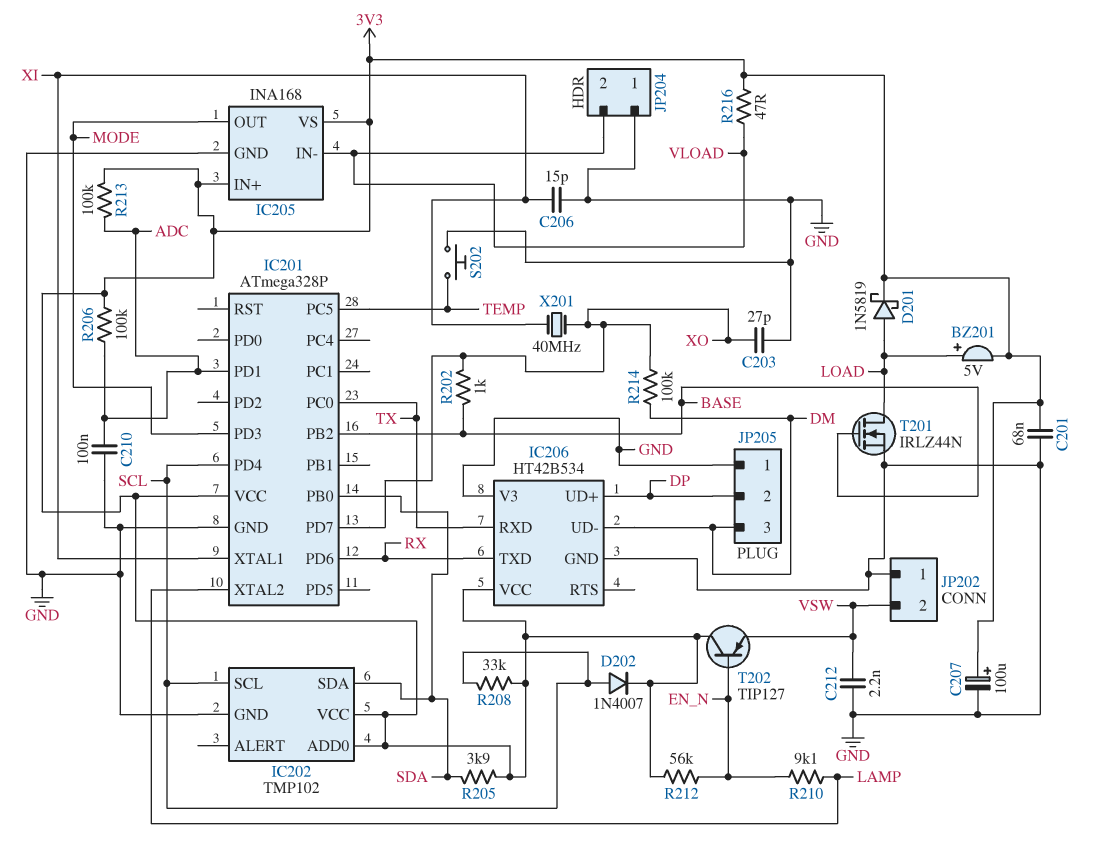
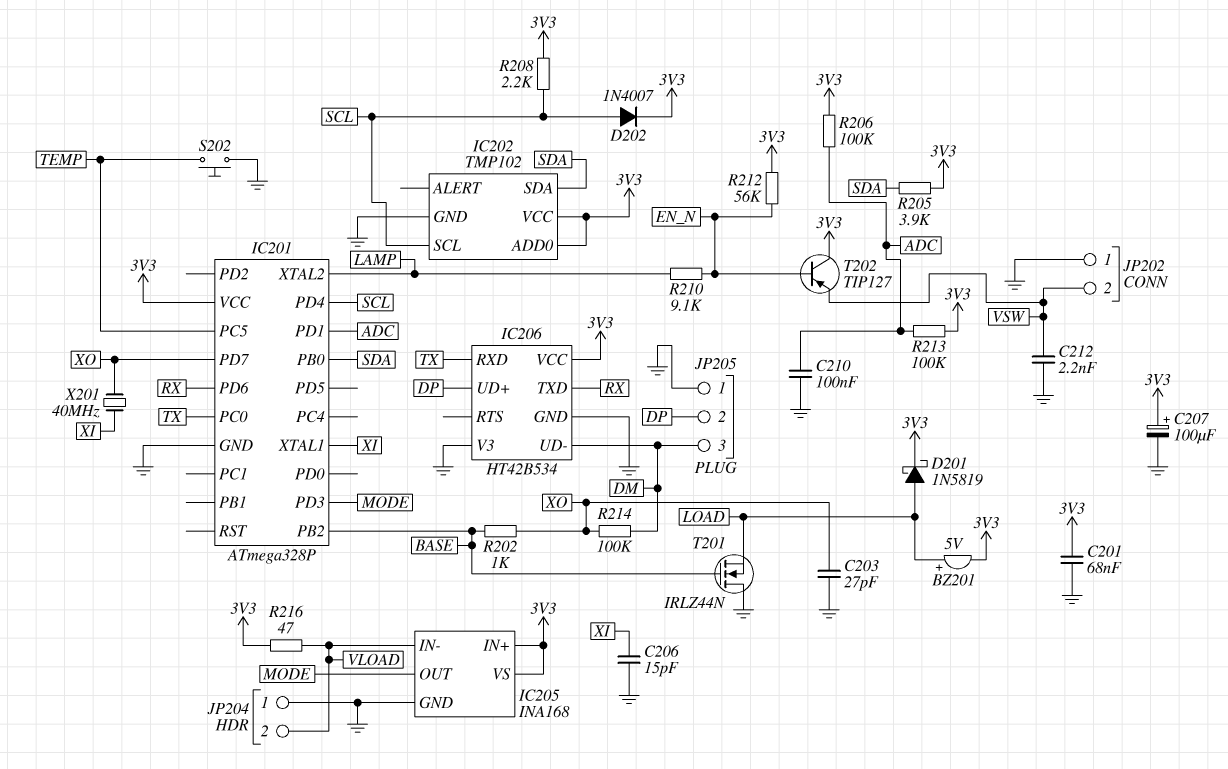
R208: 33k (3V3, SCL) -> 2.2k (3V3, SCL)
T201: NMOS IRLZ44N (G BASE, D LOAD, S GND) -> NMOS IRLZ44N (G BASE, D GND, S LOAD)

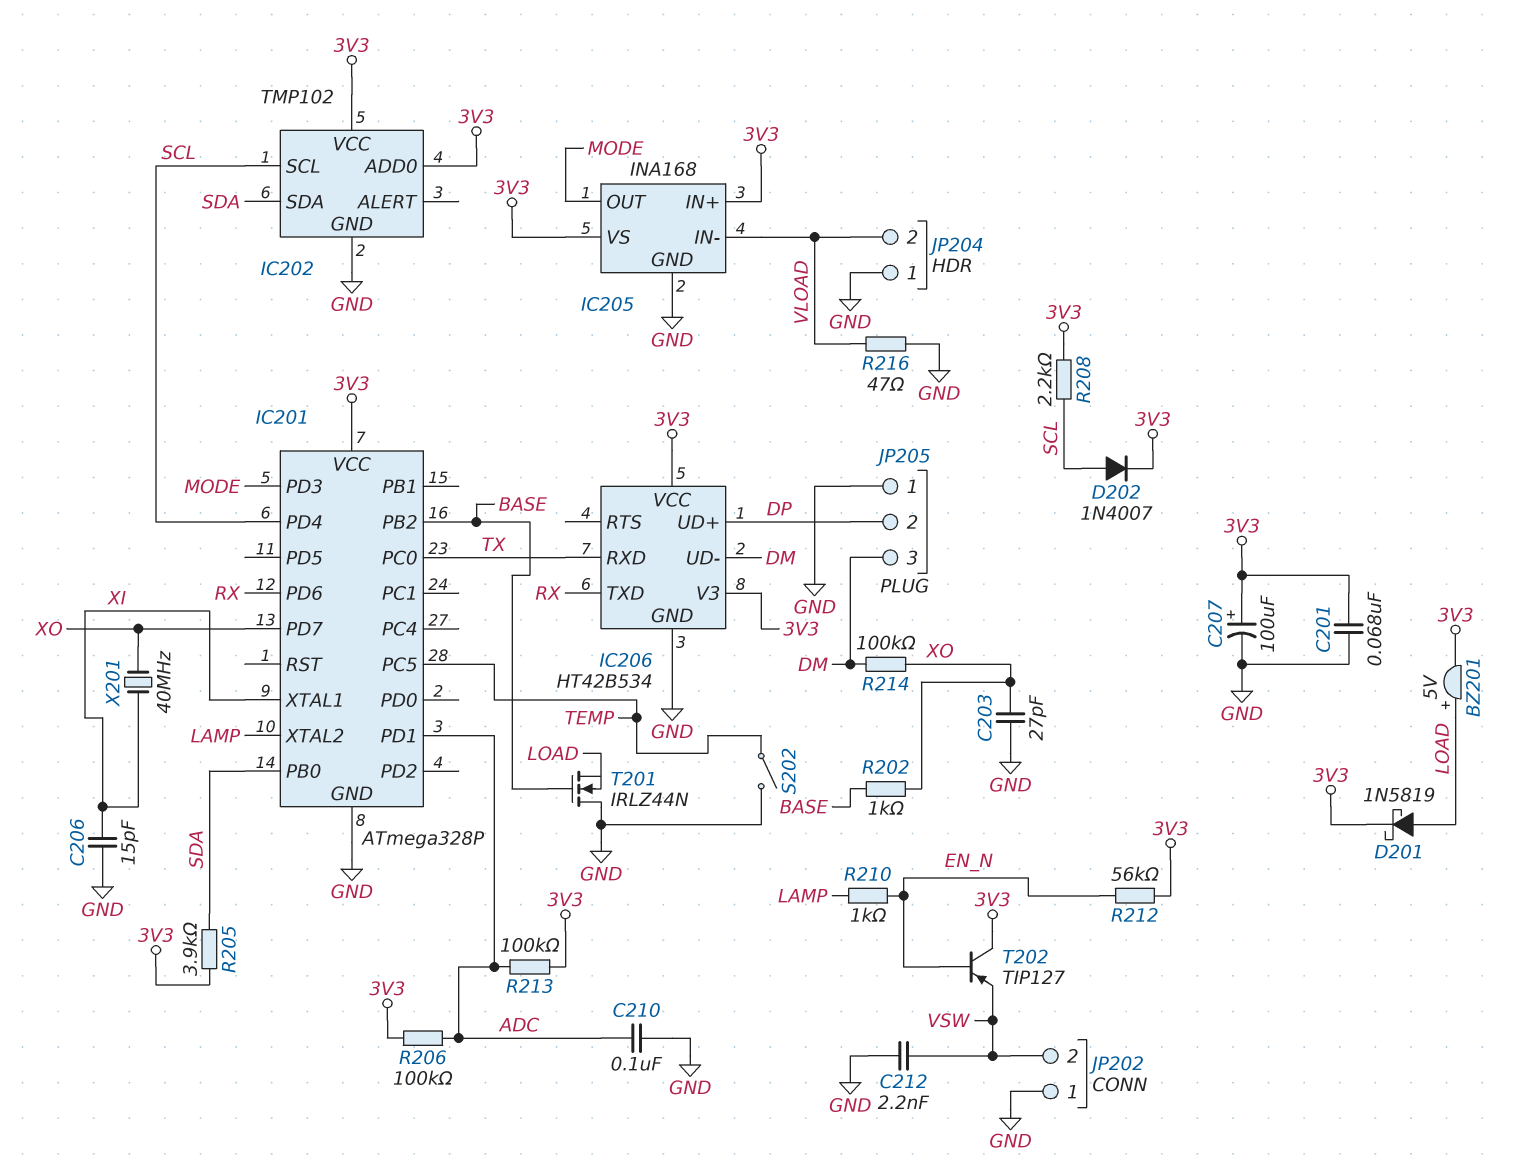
IC206 pin V3: GND -> 3V3
R210: 9.1k (EN_N, LAMP) -> 1k (EN_N, LAMP)
R216: 47 (3V3, VLOAD) -> 47 (GND, VLOAD)
S202: button (GND, TEMP) -> switch (GND, TEMP)

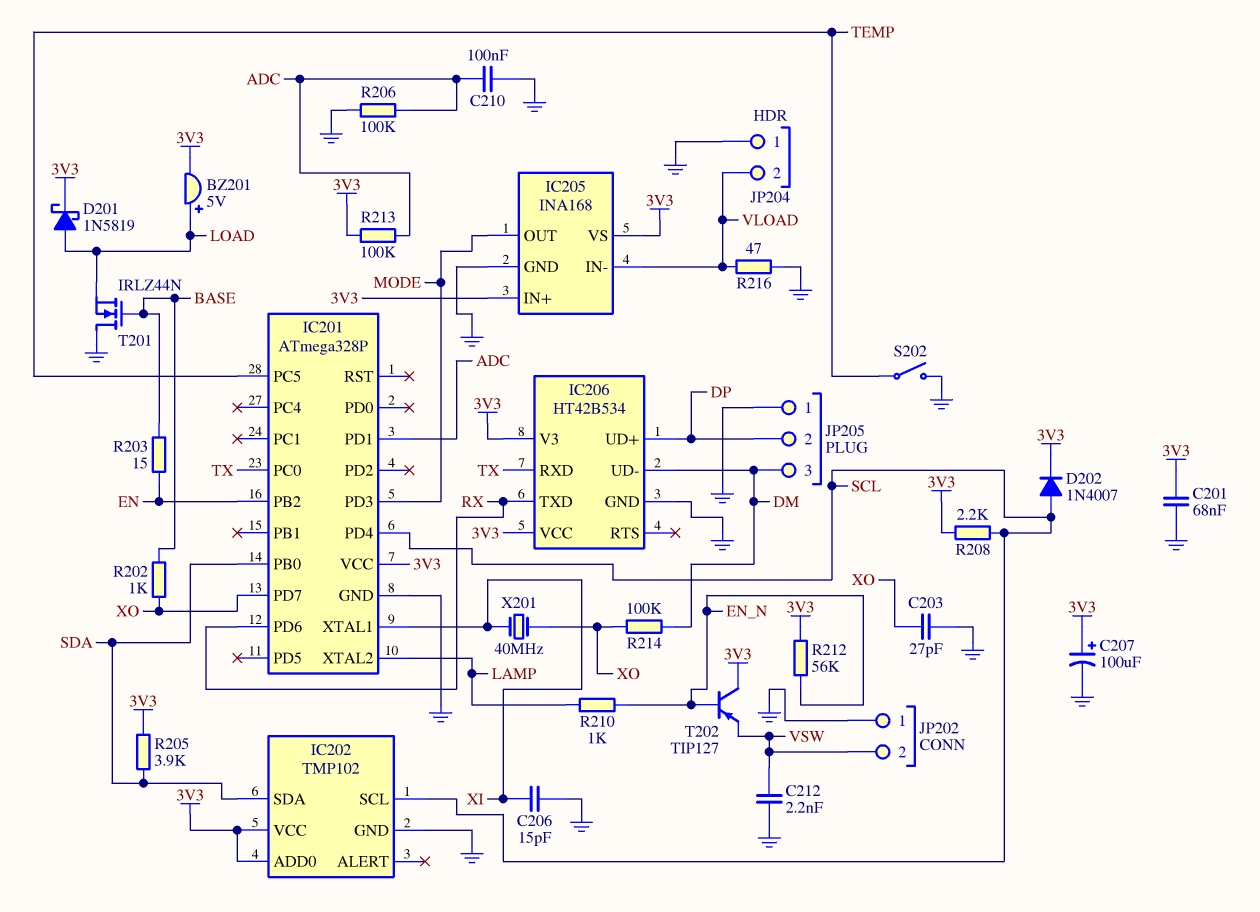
IC201 pin PB2: BASE -> EN
R203: none -> 15 (BASE, EN)
R206: 100k (3V3, ADC) -> 100k (ADC, GND)

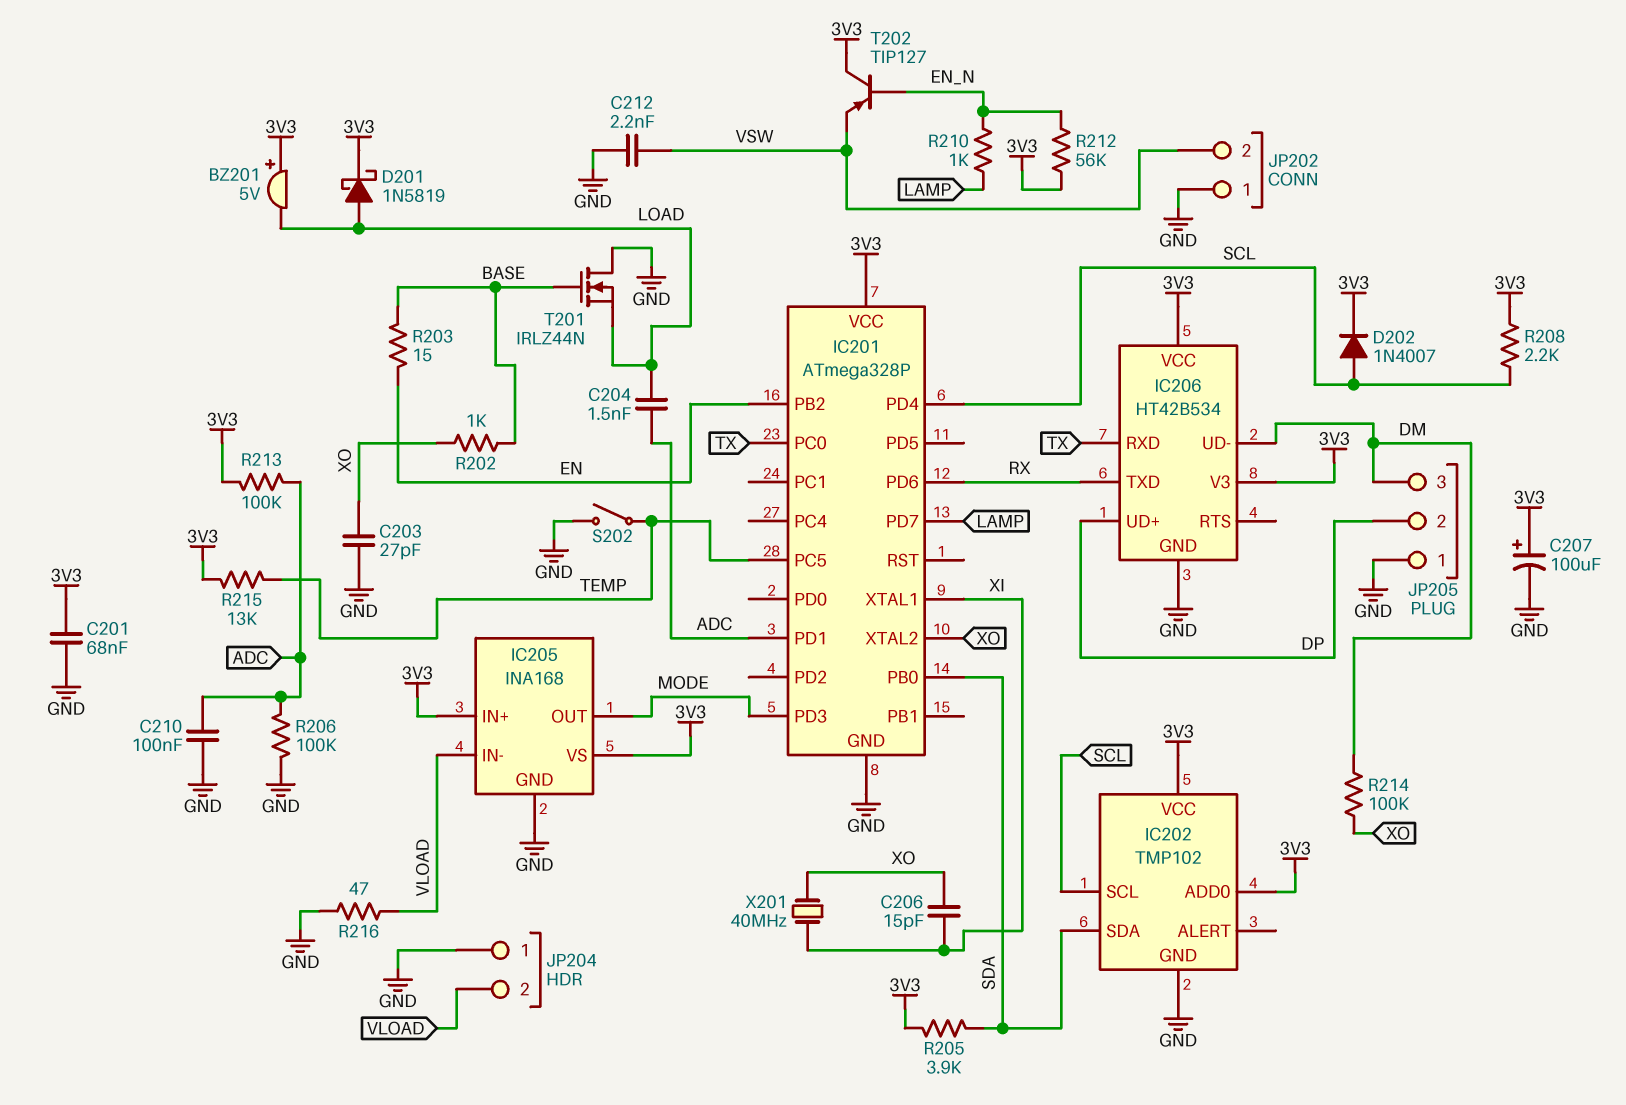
BZ201: buzzer 5V (plus LOAD, minus 3V3) -> buzzer 5V (plus 3V3, minus LOAD)
C204: none -> 1.5nF (ADC, LOAD)
C206: 15pF (GND, XI) -> 15pF (XI, XO)
IC201 pin PD7: XO -> LAMP
IC201 pin XTAL2: LAMP -> XO
R215: none -> 13k (3V3, TEMP)

